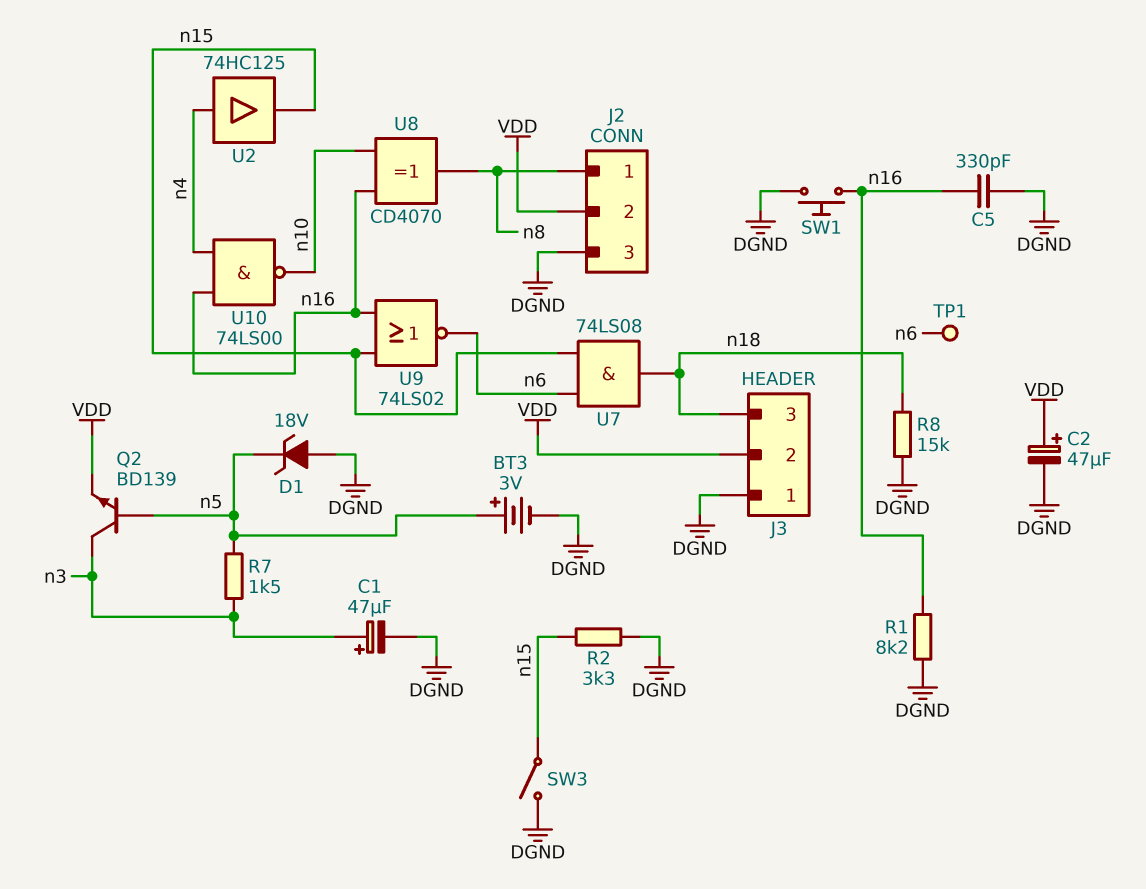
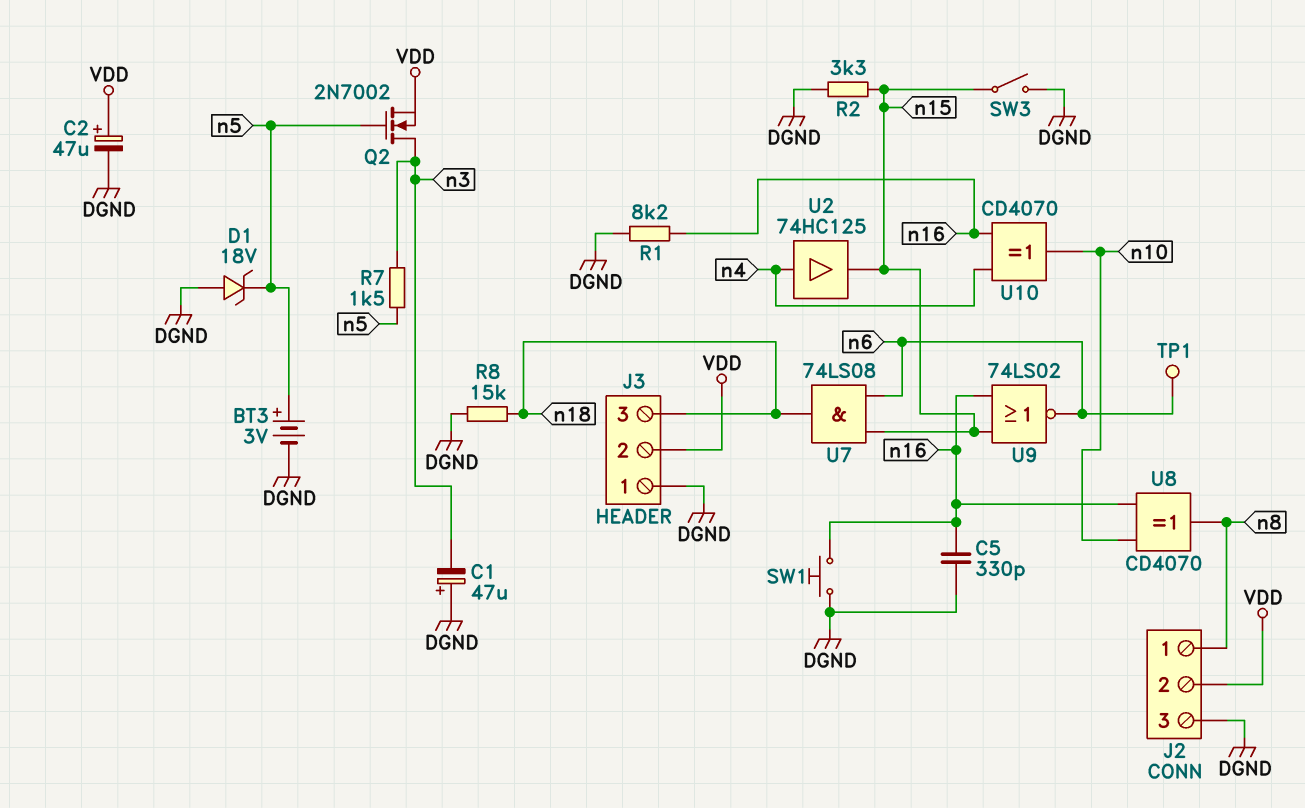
C1: 47uF (plus n3, minus DGND) -> 47uF (plus DGND, minus n3)
Q2: NPN BD139 (B n5, C n3, E VDD) -> NMOS 2N7002 (G n5, D n3, S VDD)
U10: NAND 74LS00 (in n4, in n16, out n10) -> XOR CD4070 (in n4, in n16, out n10)

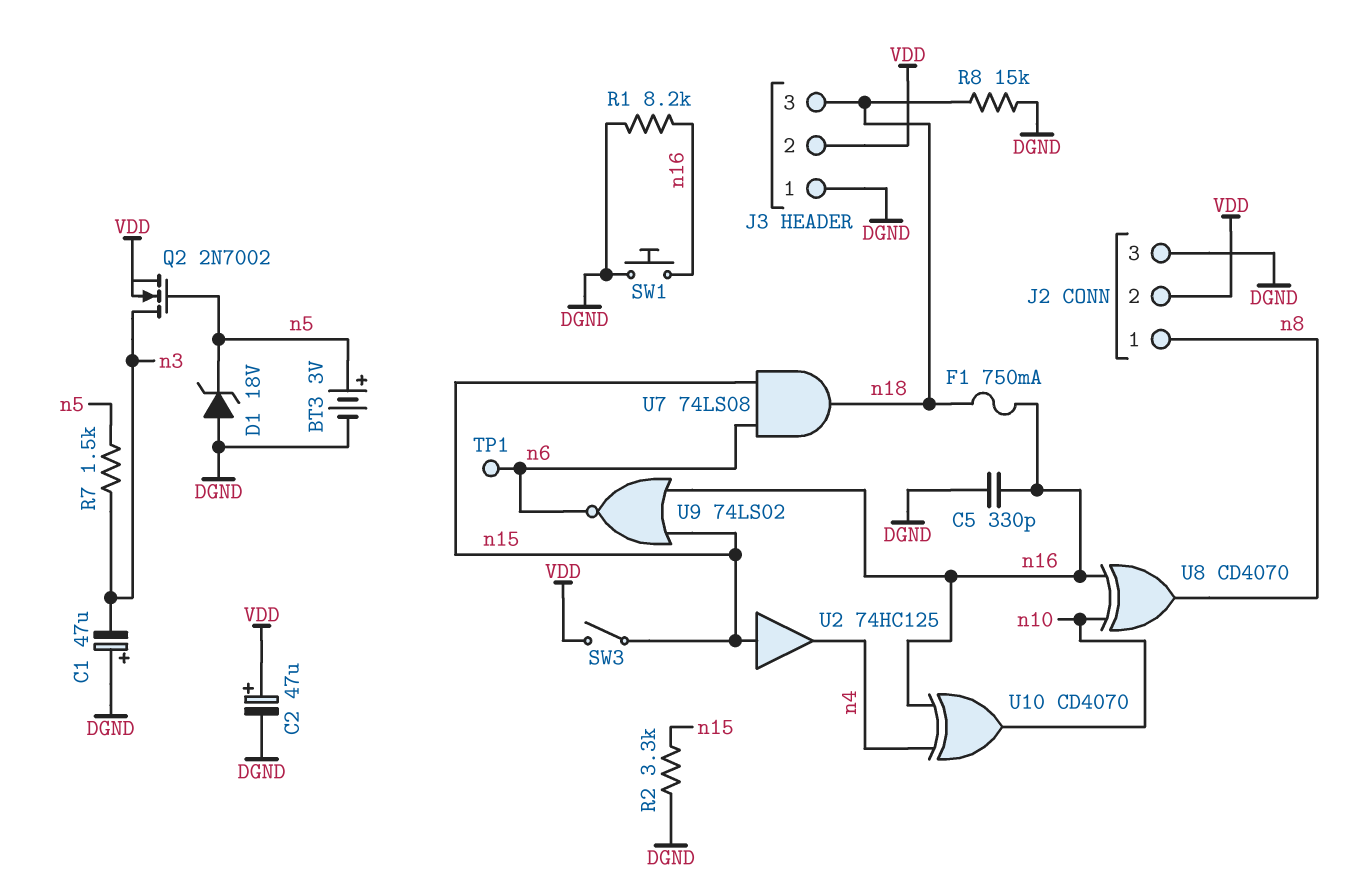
F1: none -> 750mA (n16, n18)
SW3: switch (DGND, n15) -> switch (VDD, n15)
U2: buffer 74HC125 (in n4, out n15) -> buffer 74HC125 (in n15, out n4)

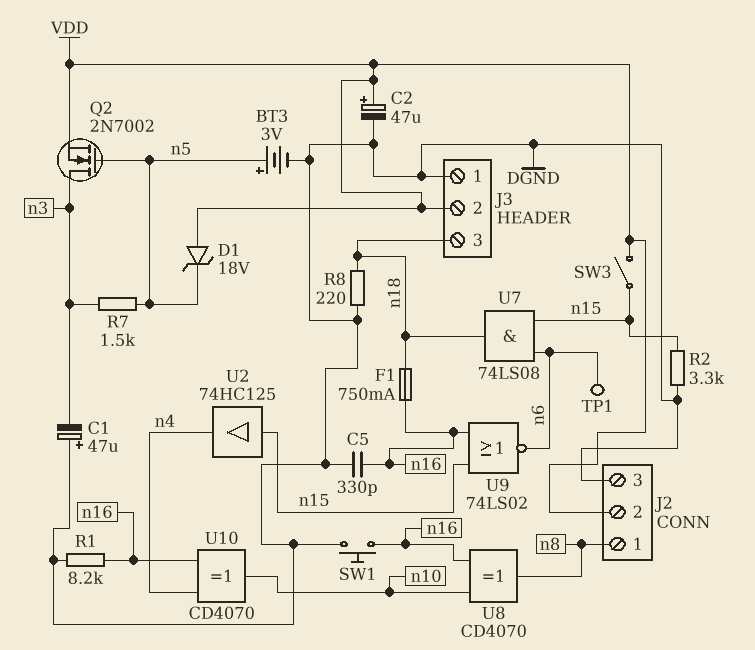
D1: zener 18V (A DGND, K n5) -> zener 18V (A VDD, K n5)
R8: 15k (DGND, n18) -> 220 (DGND, n18)

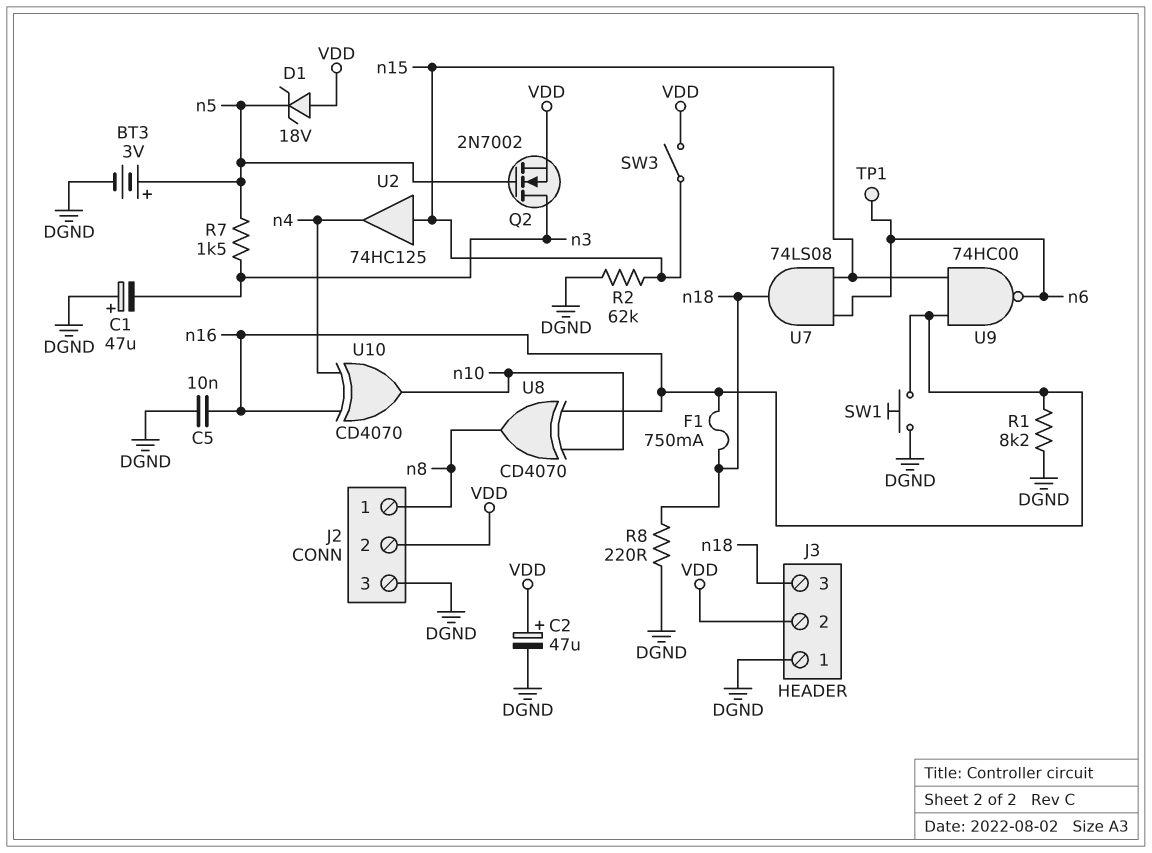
C5: 330pF (DGND, n16) -> 10nF (DGND, n16)
R2: 3.3k (DGND, n15) -> 62k (DGND, n15)
U9: NOR 74LS02 (in n15, in n16, out n6) -> NAND 74HC00 (in n15, in n16, out n6)

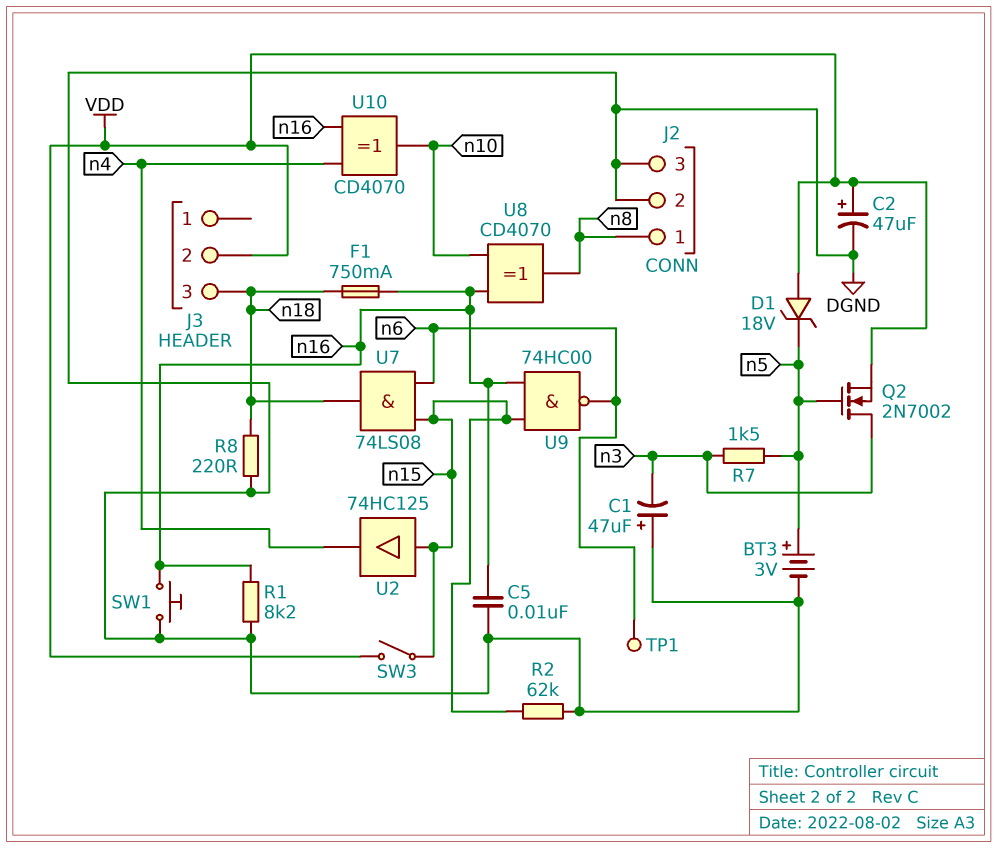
J2 pin 2: VDD -> DGND
J3 pin 1: DGND -> none

